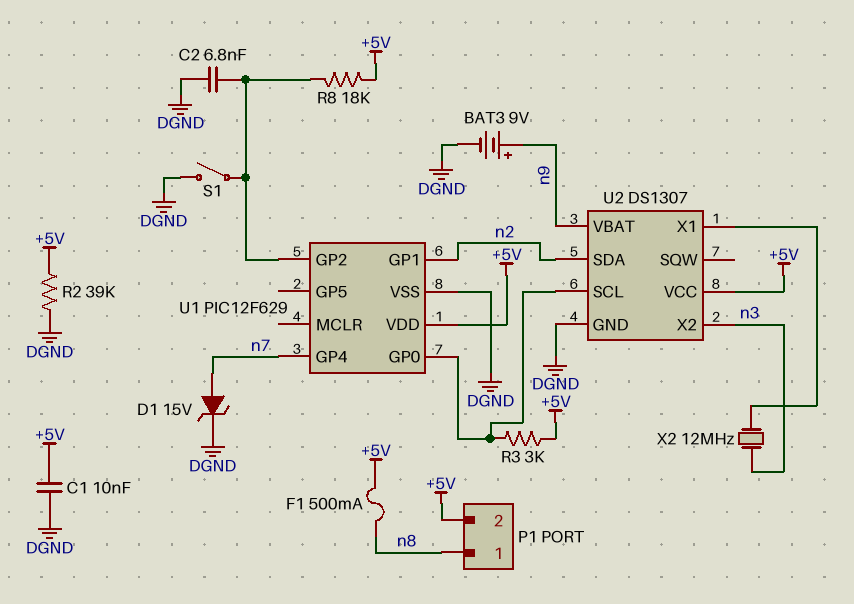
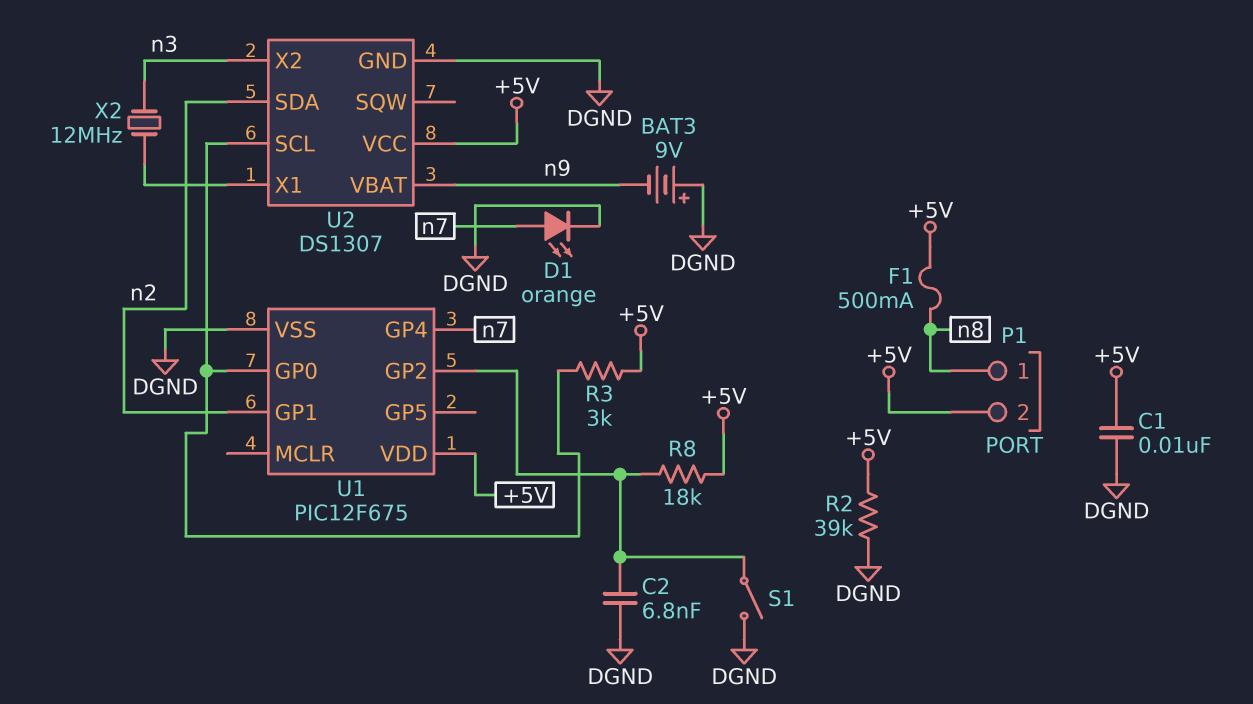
BAT3: 9V (plus n9, minus DGND) -> 9V (plus DGND, minus n9)
D1: zener 15V (A n7, K DGND) -> LED orange (A n7, K DGND)
U1: PIC12F629 -> PIC12F675

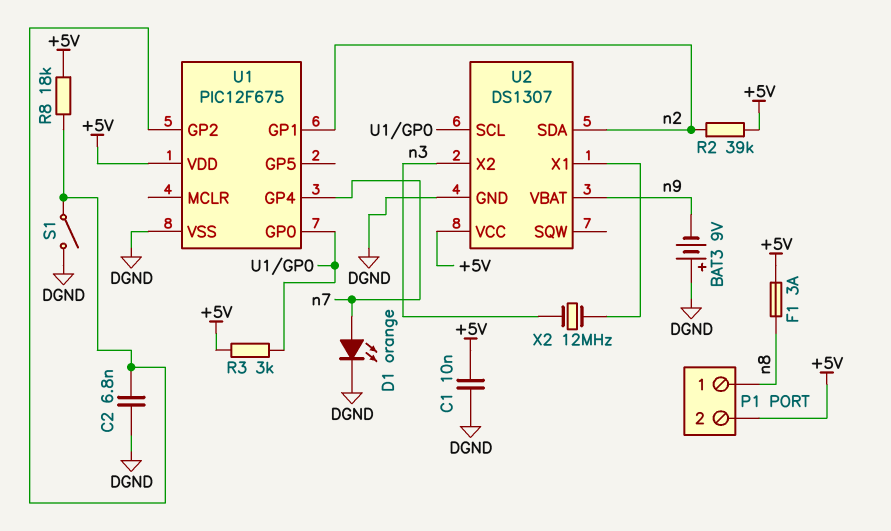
F1: 500mA (+5V, n8) -> 3A (+5V, n8)
R2: 39k (+5V, DGND) -> 39k (+5V, n2)

